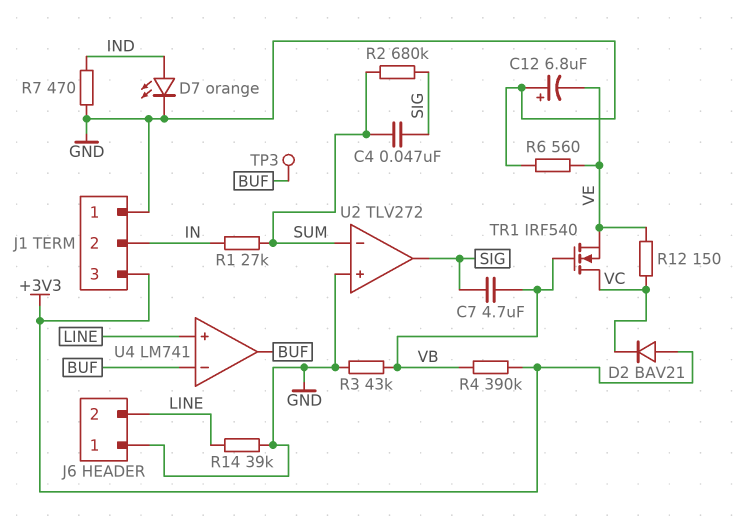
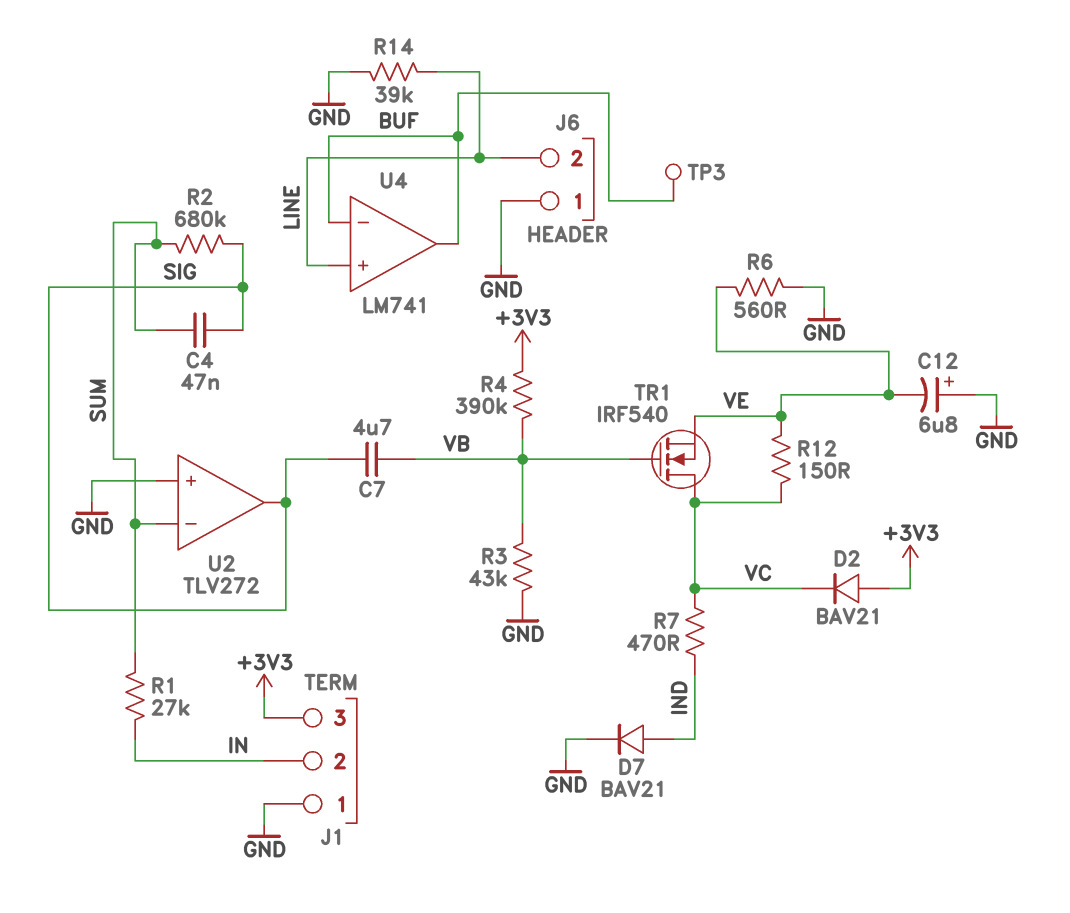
D7: LED orange (A IND, K GND) -> diode BAV21 (A IND, K GND)
R7: 470 (GND, IND) -> 470 (IND, VC)

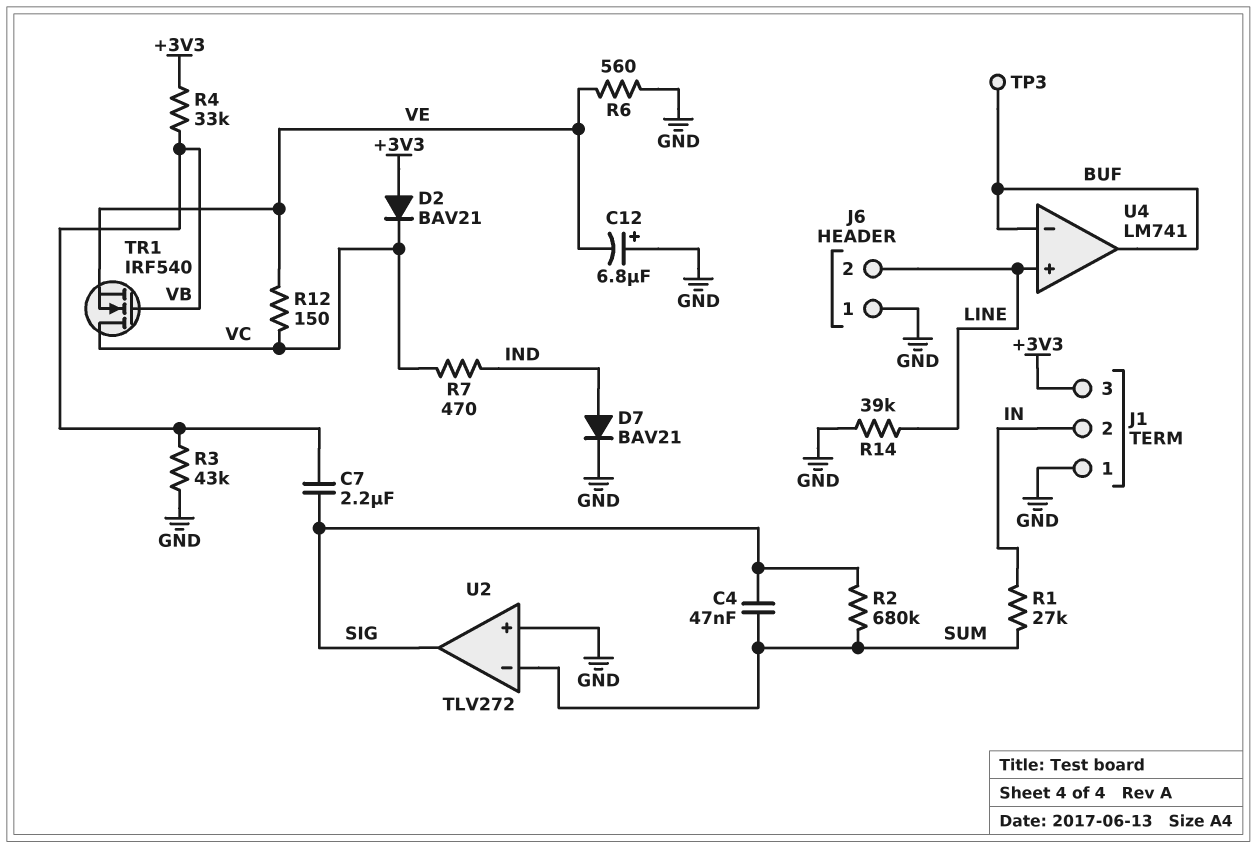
C7: 4.7uF (SIG, VB) -> 2.2uF (SIG, VB)
R4: 390k (+3V3, VB) -> 33k (+3V3, VB)

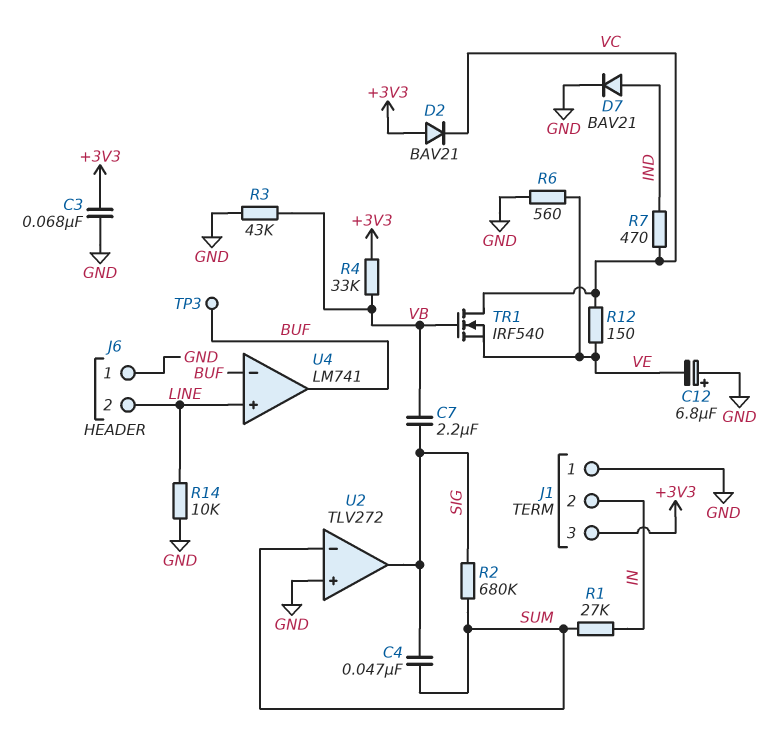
C3: none -> 68nF (+3V3, GND)
R14: 39k (GND, LINE) -> 10k (GND, LINE)

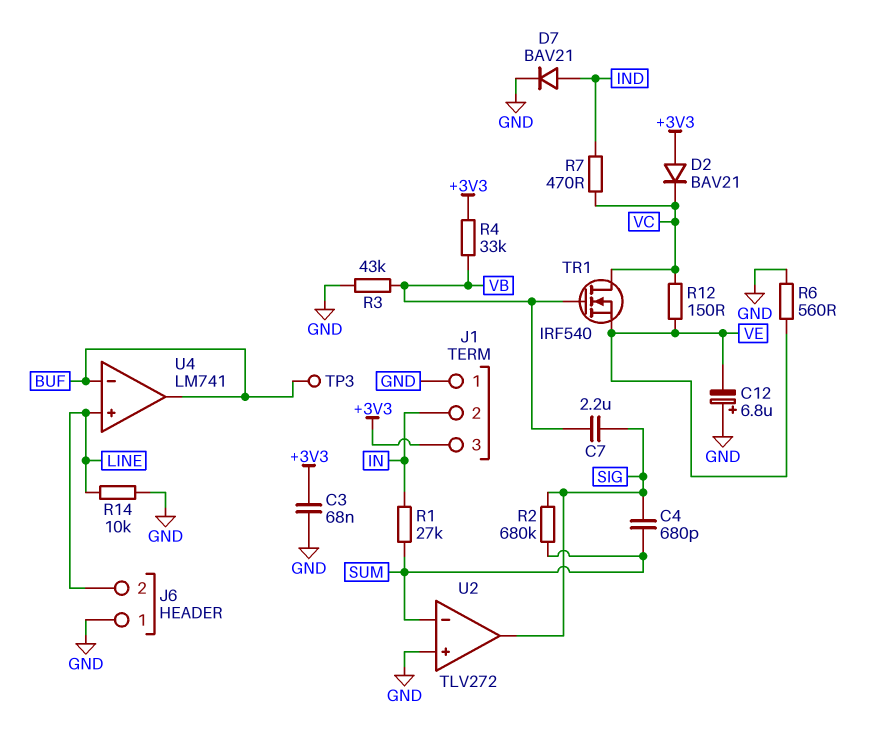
C4: 47nF (SIG, SUM) -> 680pF (SIG, SUM)

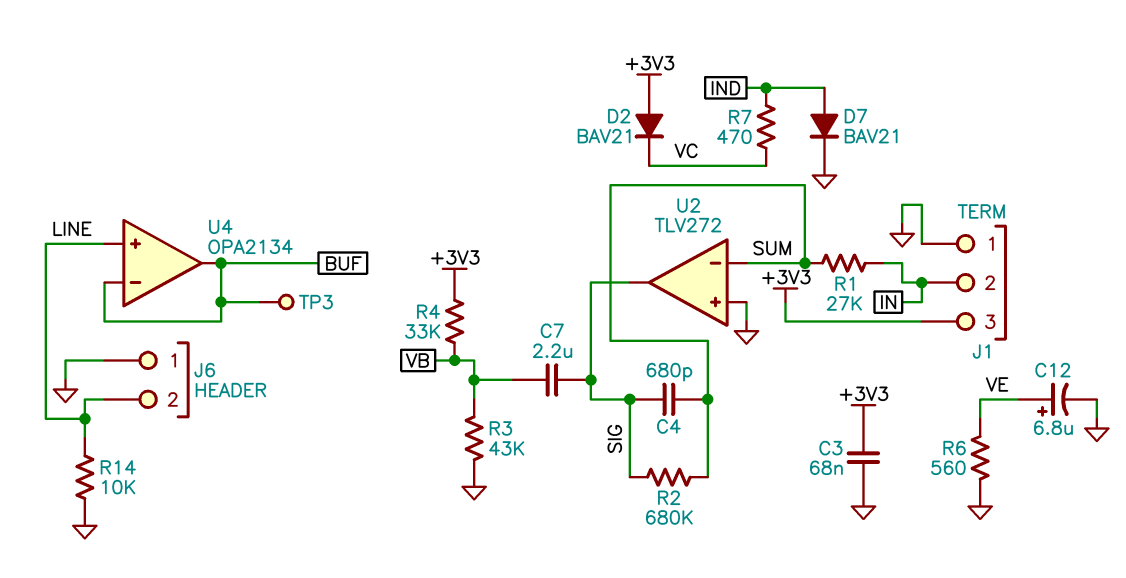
C12: 6.8uF (plus GND, minus VE) -> 6.8uF (plus VE, minus GND)
R12: 150 (VC, VE) -> none
TR1: NMOS IRF540 (G VB, D VC, S VE) -> none
U4: LM741 -> OPA2134

